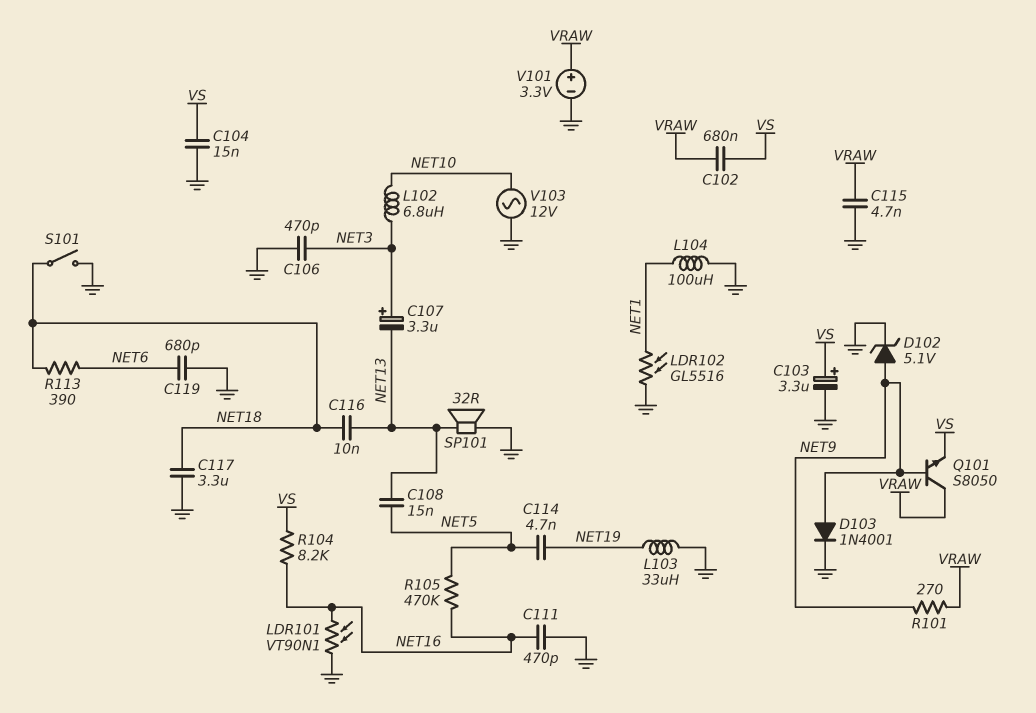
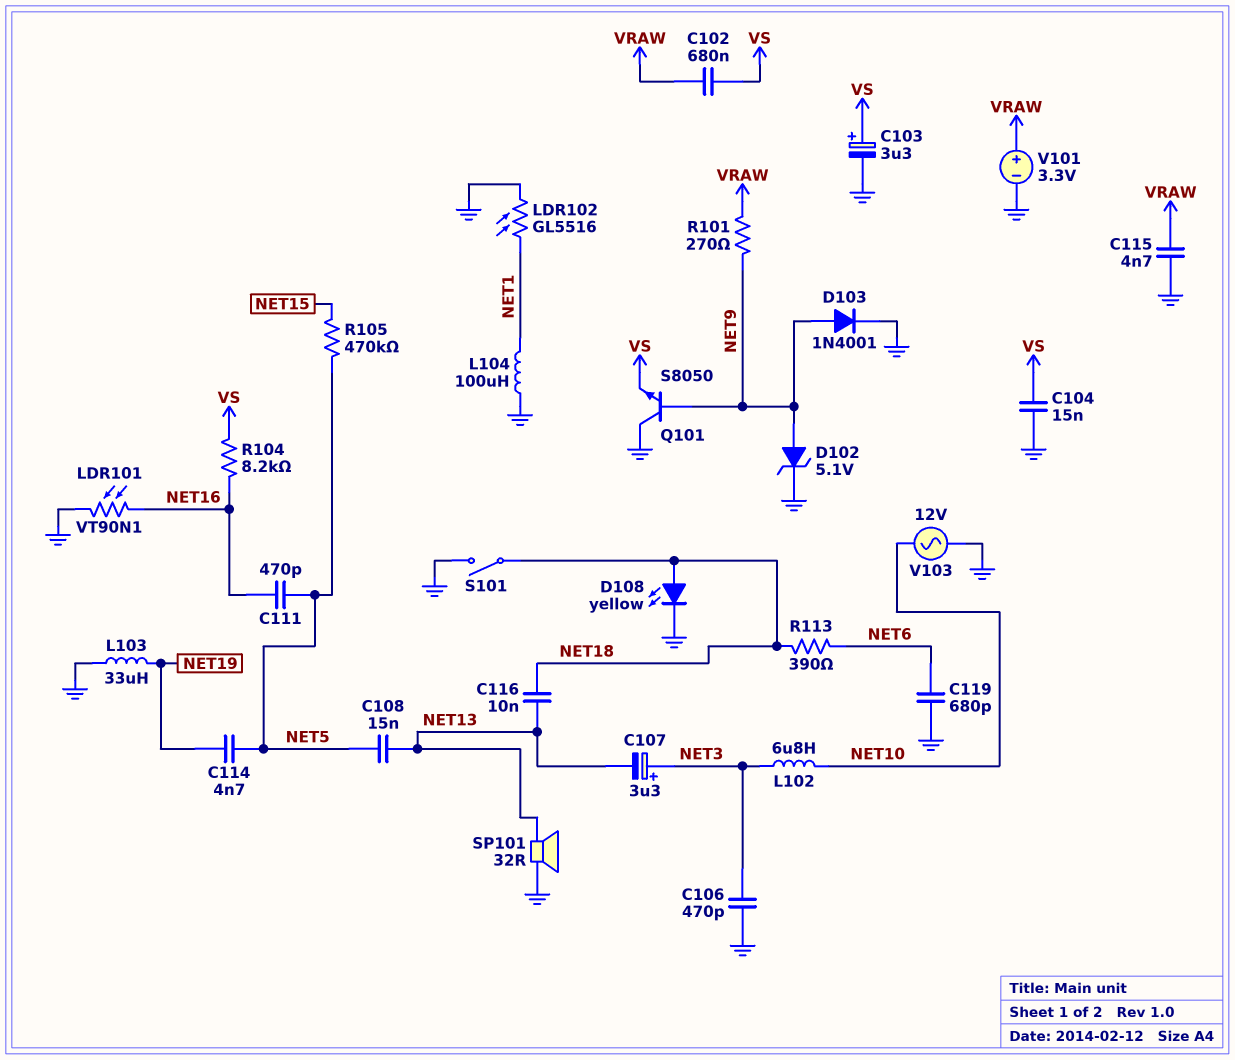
C111: 470pF (GND, NET16) -> 470pF (NET5, NET16)
C117: 3.3uF (GND, NET18) -> none
D108: none -> LED yellow (A NET18, K GND)
Q101: NPN S8050 (B NET9, C VRAW, E VS) -> NPN S8050 (B NET9, C GND, E VS)
R105: 470k (NET5, NET16) -> 470k (NET5, NET15)

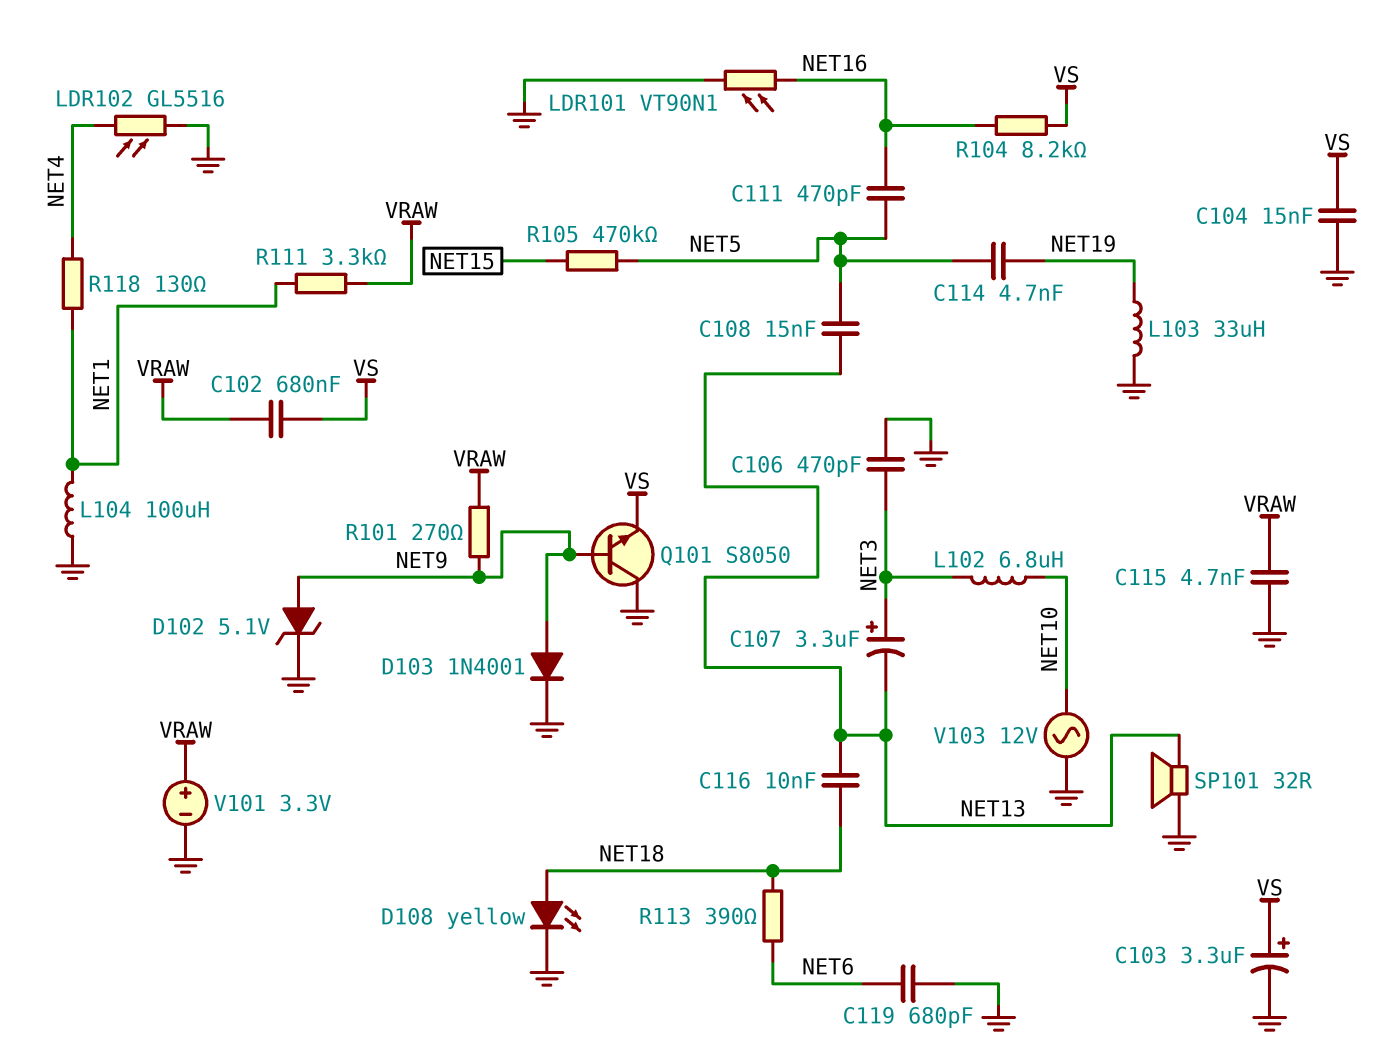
LDR102: GL5516 (GND, NET1) -> GL5516 (GND, NET4)
R111: none -> 3.3k (NET1, VRAW)
R118: none -> 130 (NET1, NET4)
S101: switch (GND, NET18) -> none

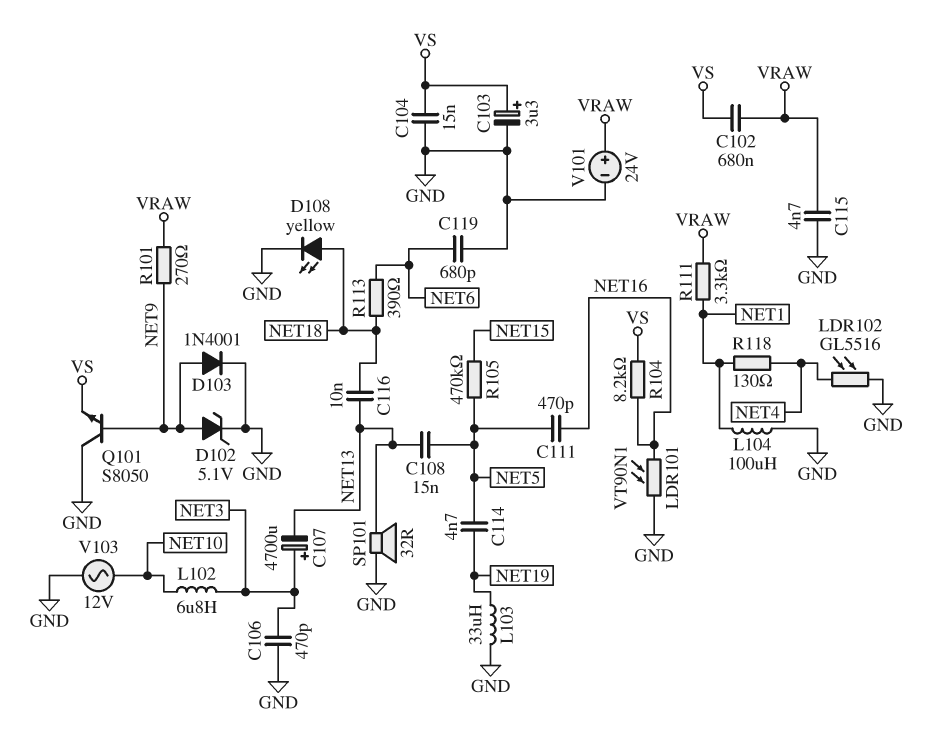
C107: 3.3uF (plus NET3, minus NET13) -> 4700uF (plus NET3, minus NET13)
V101: 3.3V (plus VRAW, minus GND) -> 24V (plus VRAW, minus GND)

